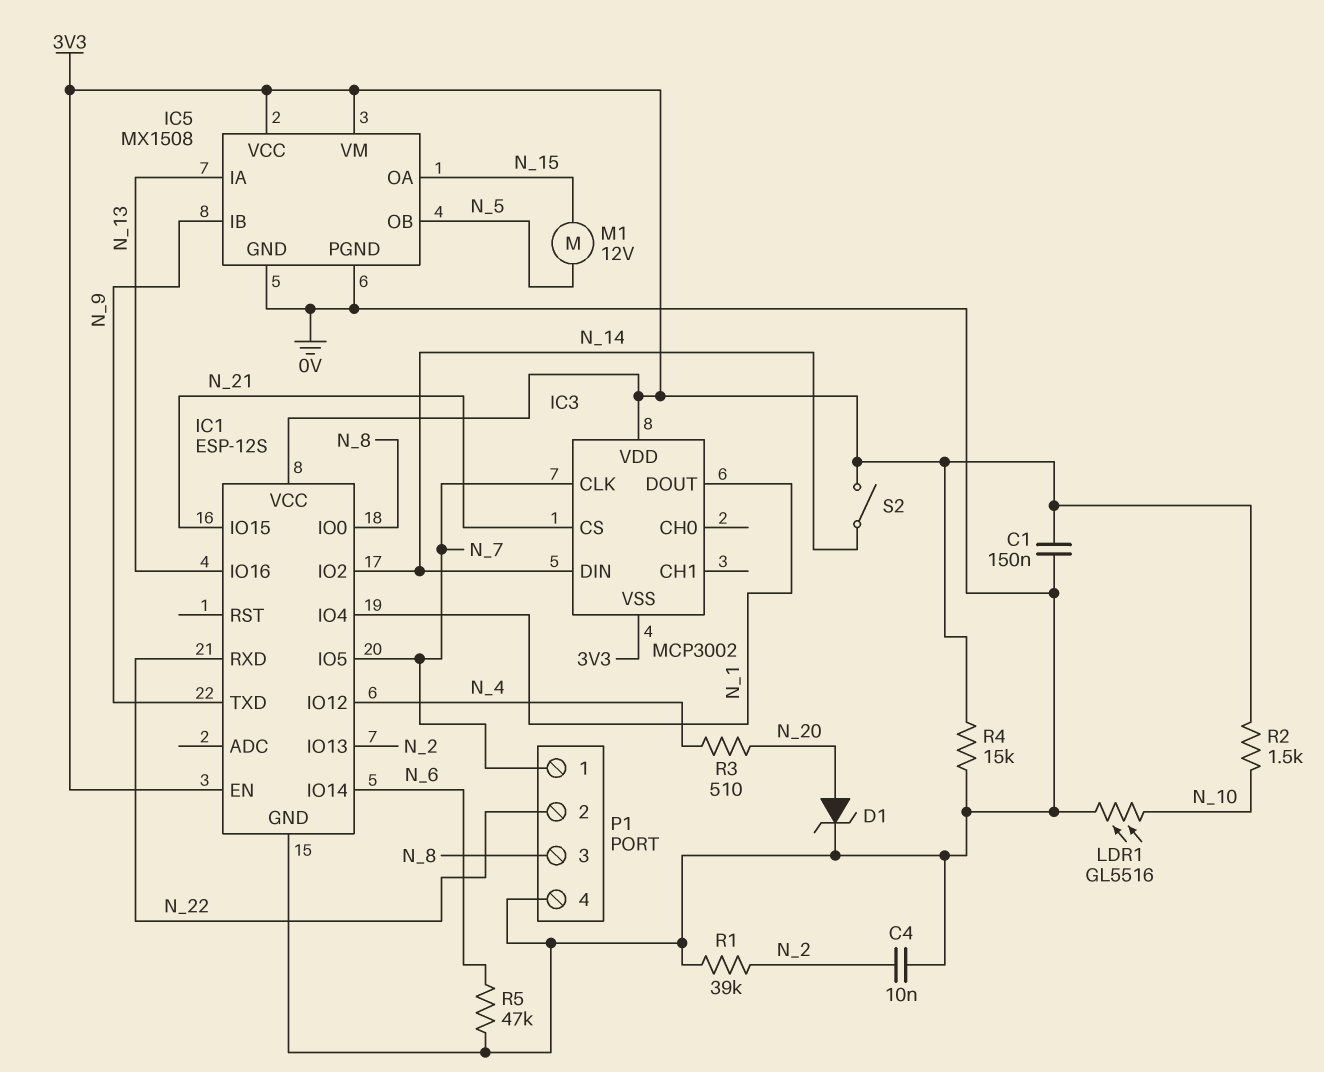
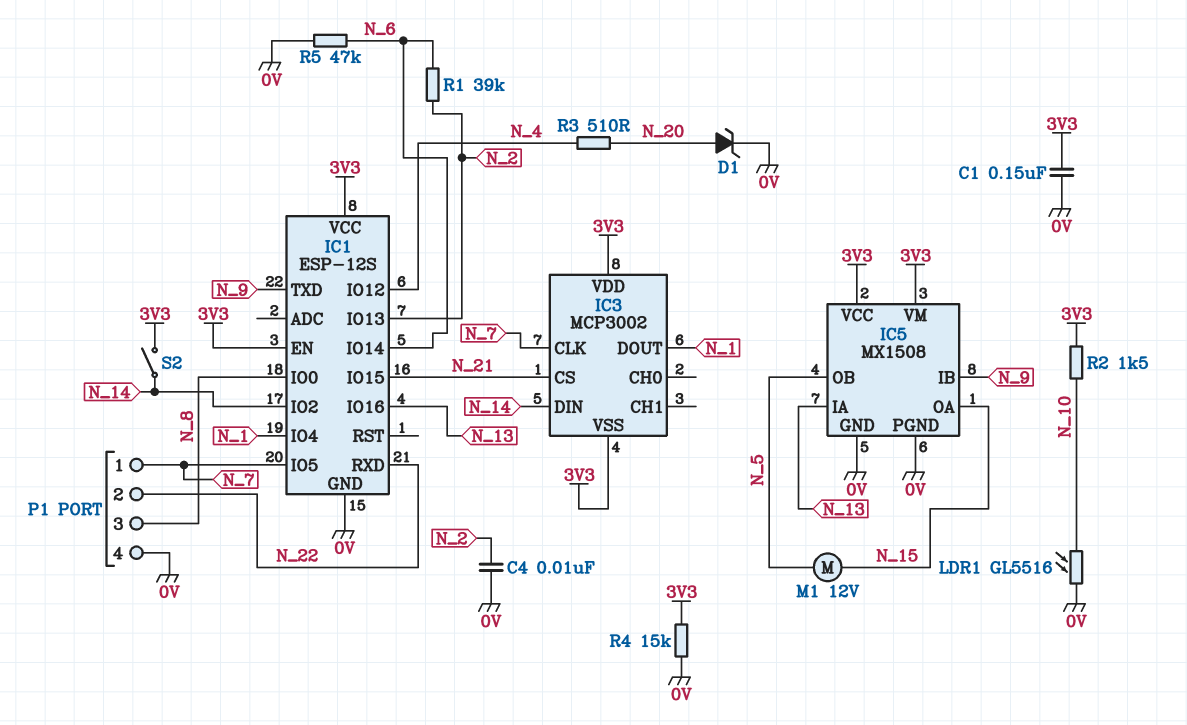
R1: 39k (0V, N_2) -> 39k (N_2, N_6)

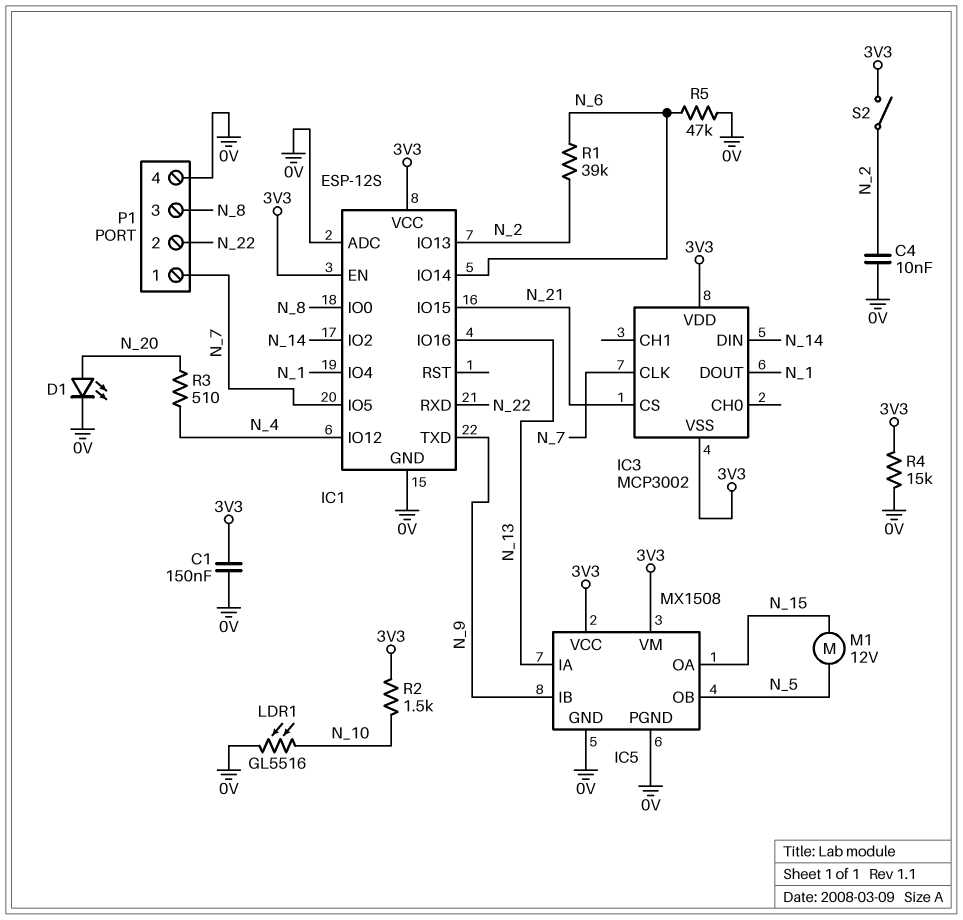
D1: zener (A N_20, K 0V) -> LED (A N_20, K 0V)
IC1 pin ADC: none -> 0V
S2: switch (3V3, N_14) -> switch (3V3, N_2)

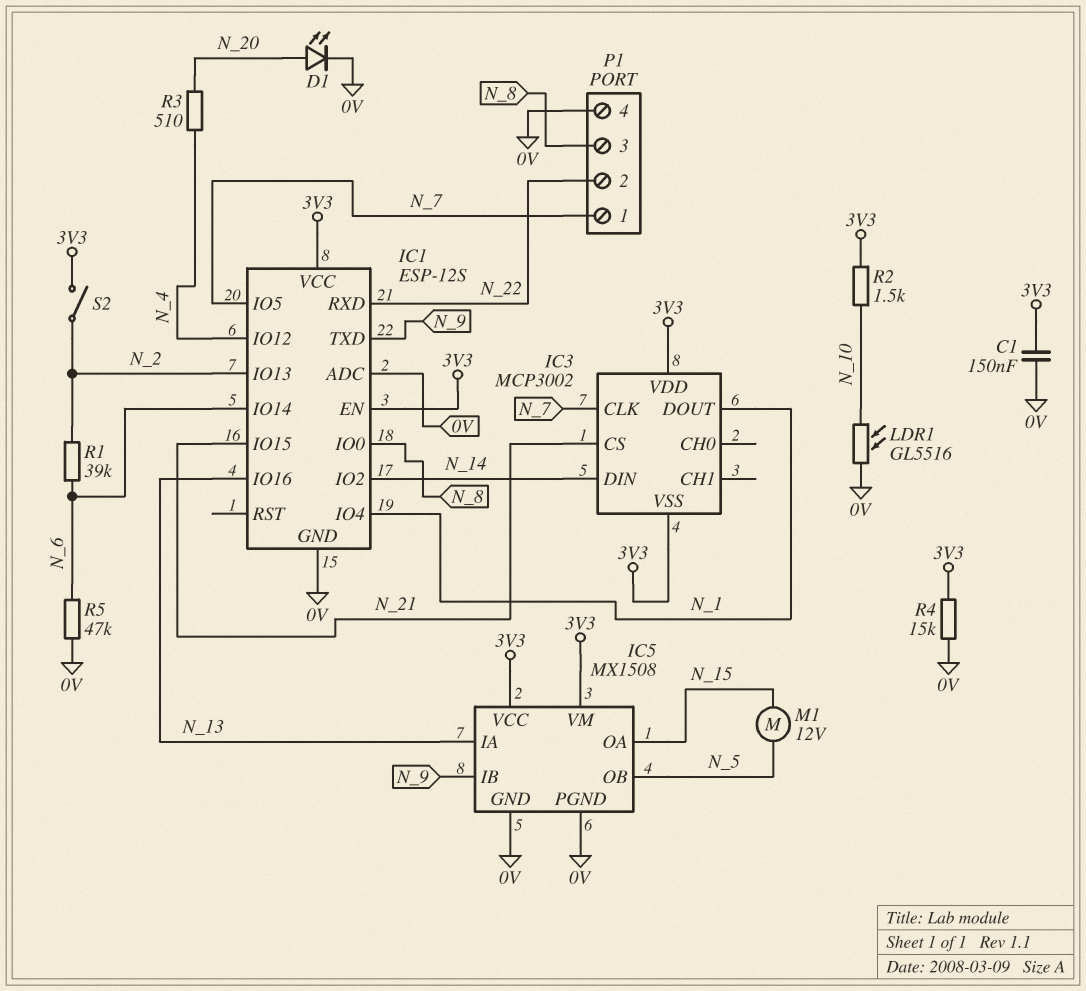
C4: 10nF (0V, N_2) -> none

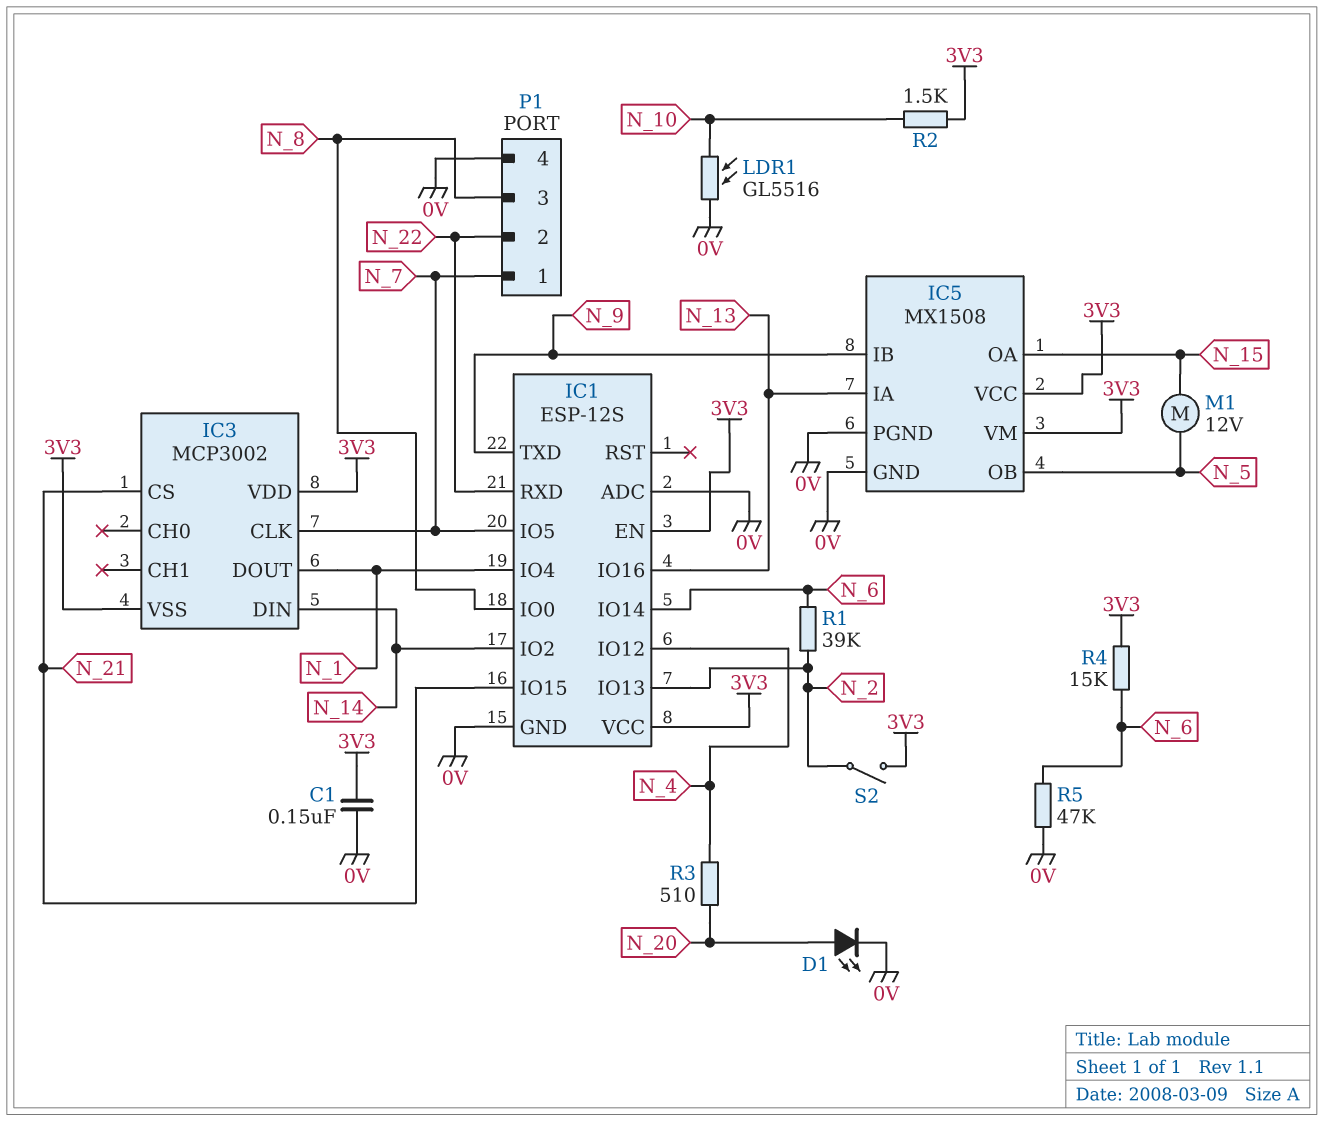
R4: 15k (0V, 3V3) -> 15k (3V3, N_6)

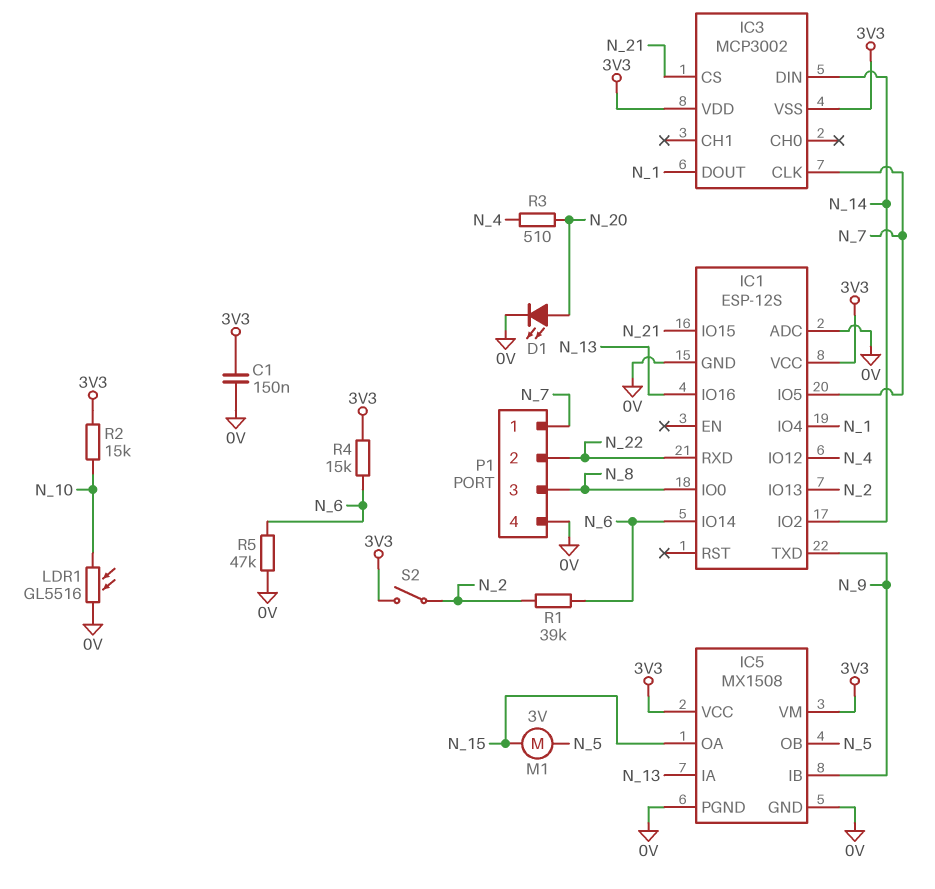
IC1 pin EN: 3V3 -> none
M1: motor 12V (N_5, N_15) -> motor 3V (N_5, N_15)
R2: 1.5k (3V3, N_10) -> 15k (3V3, N_10)

